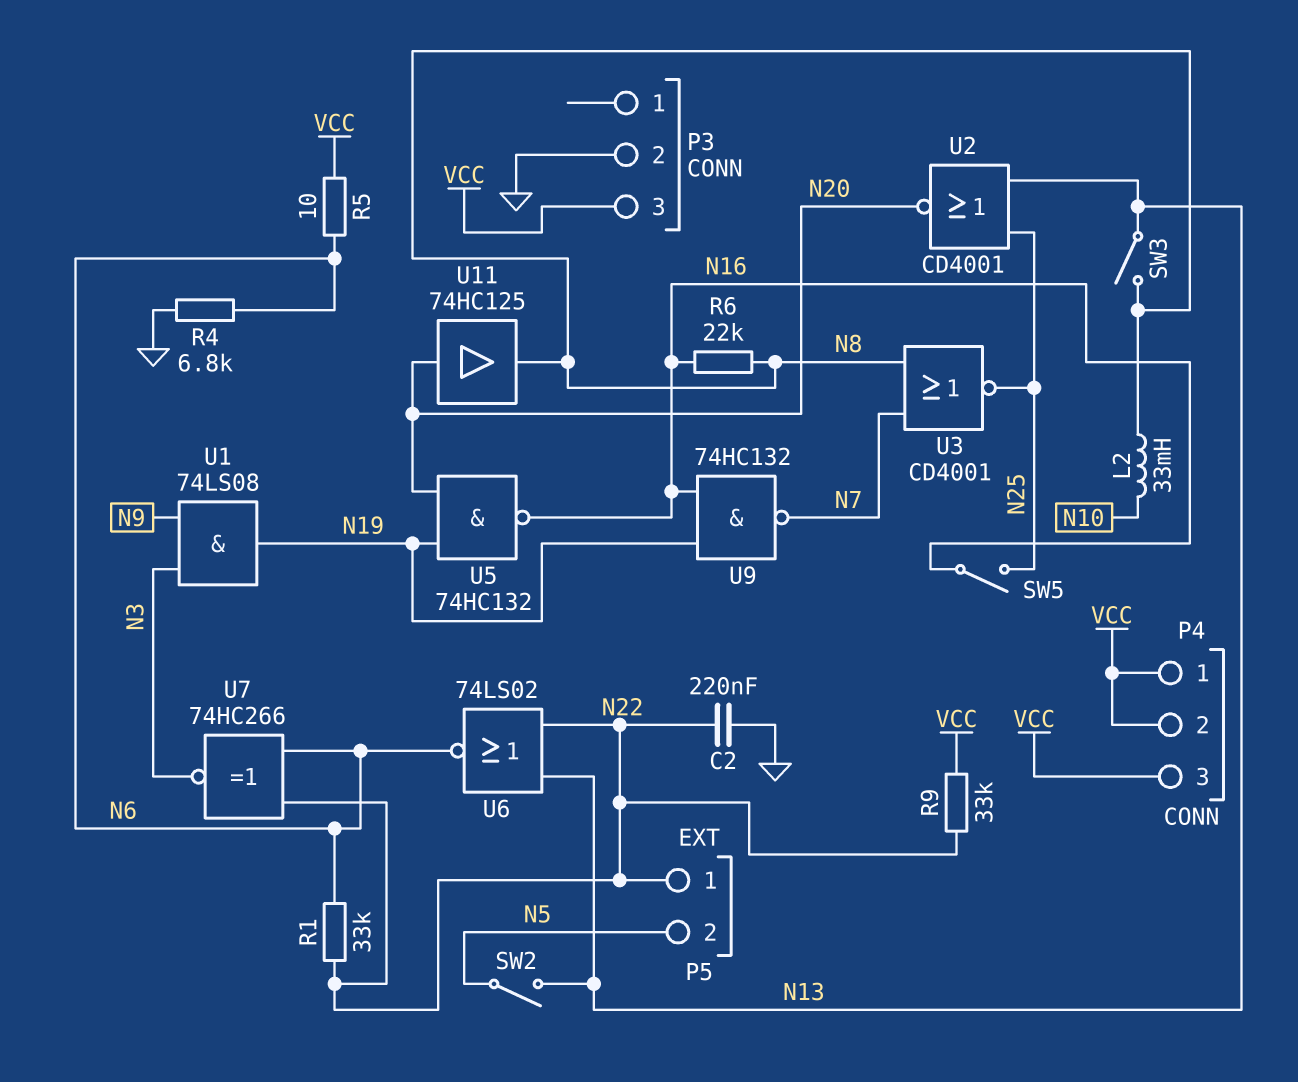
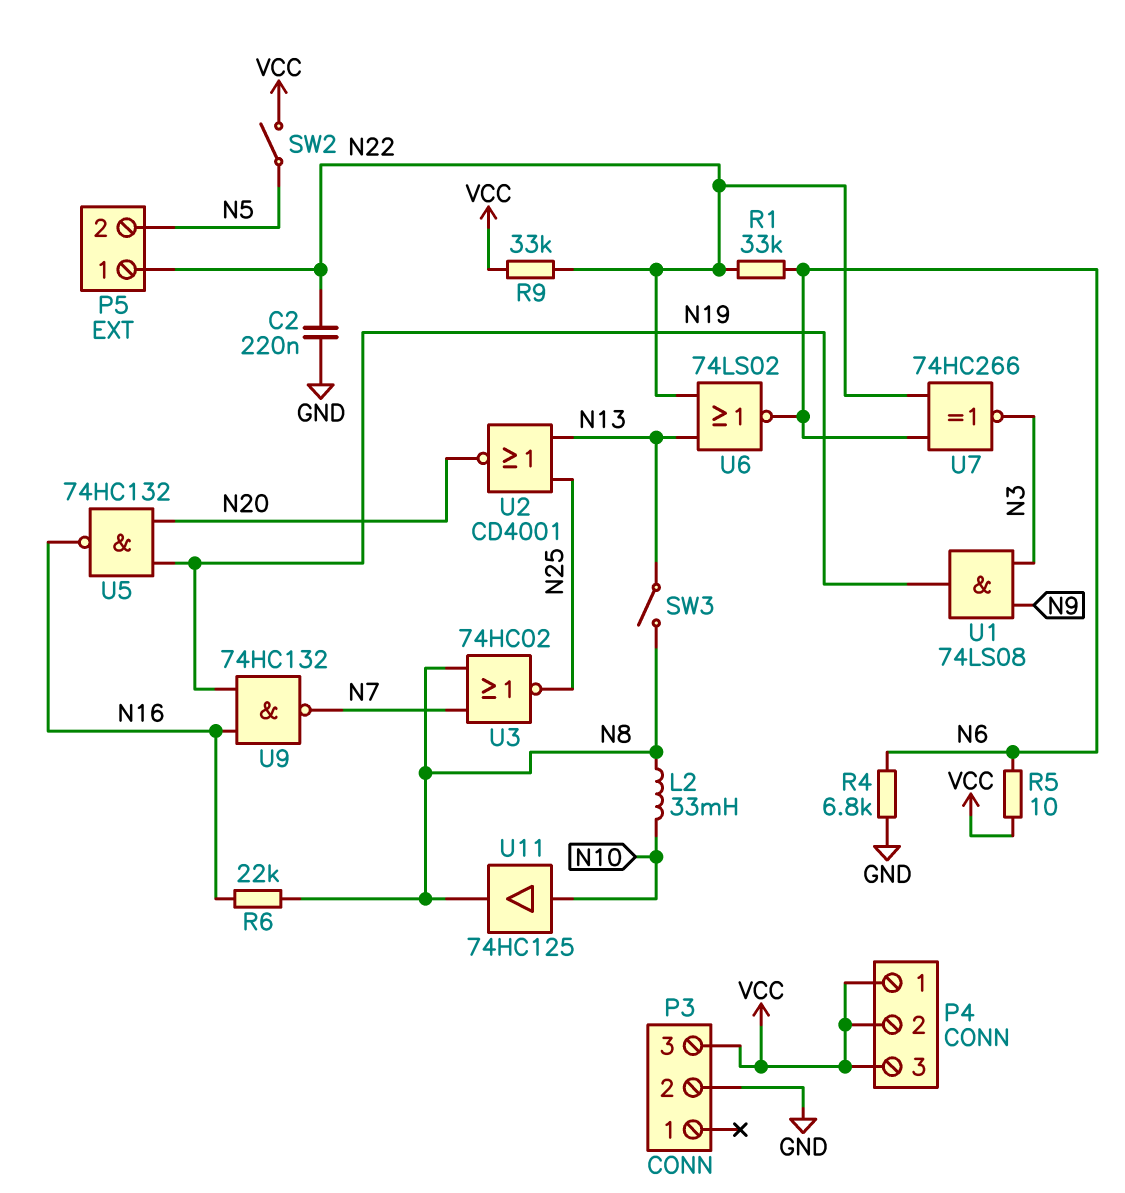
SW2: switch (N5, N13) -> switch (N5, VCC)
SW5: switch (N16, N25) -> none
U3: NOR CD4001 (in N7, in N8, out N25) -> NOR 74HC02 (in N7, in N8, out N25)
U11: buffer 74HC125 (in N20, out N8) -> buffer 74HC125 (in N10, out N8)

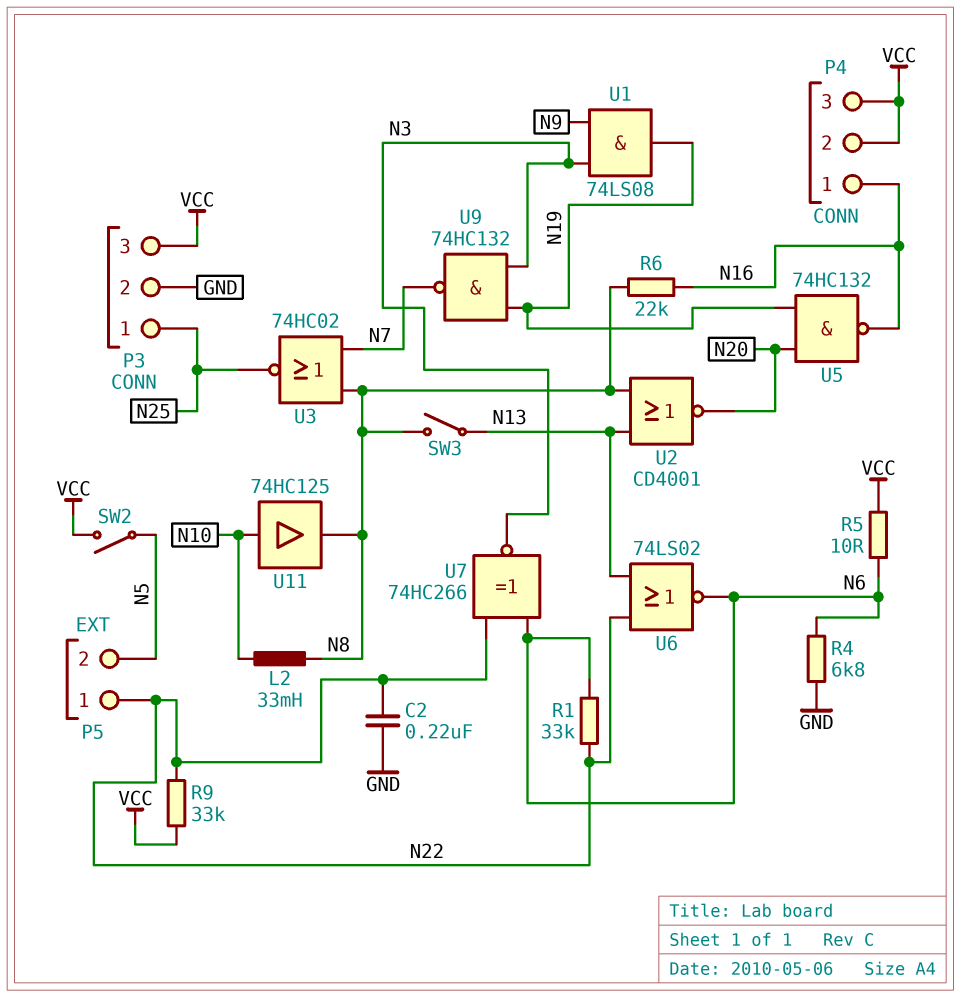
P3 pin 1: none -> N25
P4 pin 1: VCC -> N16
U2: NOR CD4001 (in N13, in N25, out N20) -> NOR CD4001 (in N8, in N13, out N20)
U9: NAND 74HC132 (in N16, in N19, out N7) -> NAND 74HC132 (in N3, in N19, out N7)

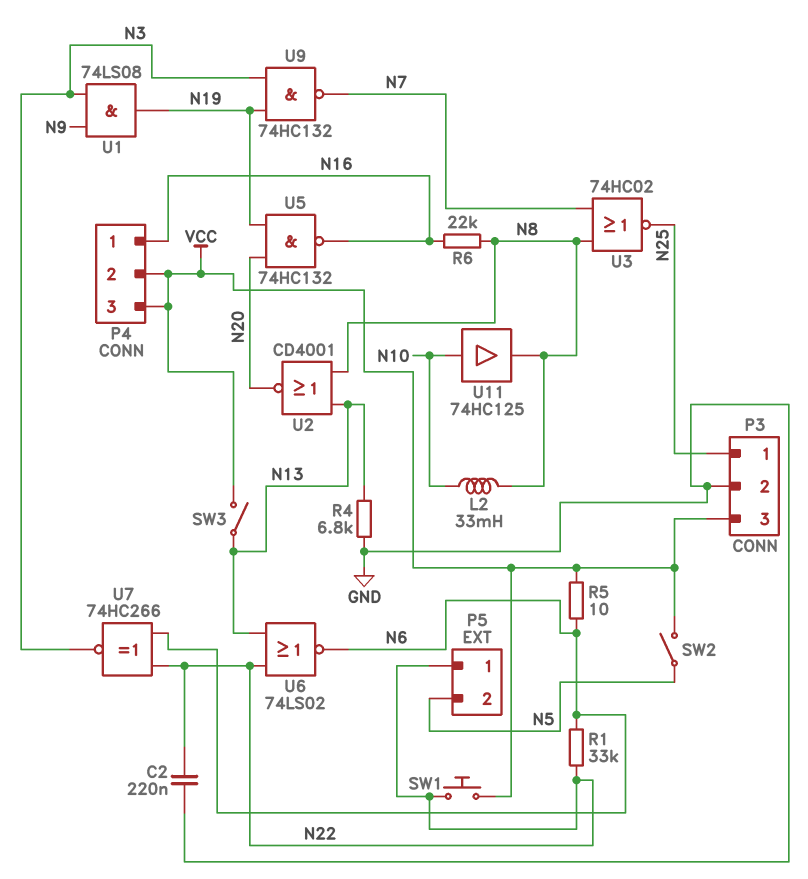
R4: 6.8k (GND, N6) -> 6.8k (GND, N13)
R9: 33k (N22, VCC) -> none
SW1: none -> button (N22, VCC)
SW3: switch (N8, N13) -> switch (N13, VCC)

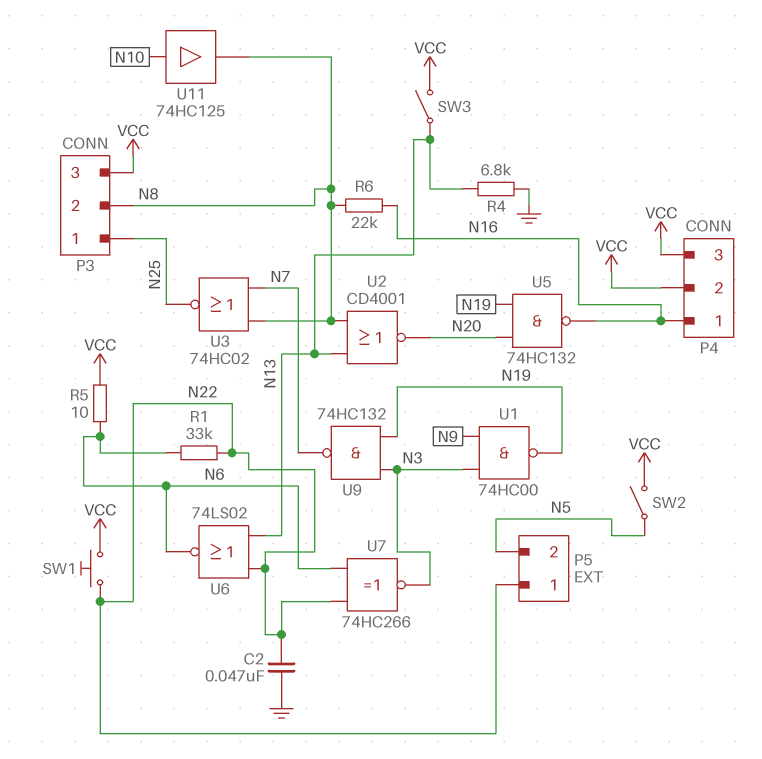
C2: 220nF (GND, N22) -> 47nF (GND, N22)
L2: 33mH (N8, N10) -> none
P3 pin 2: GND -> N8
U1: AND 74LS08 (in N3, in N9, out N19) -> NAND 74HC00 (in N3, in N9, out N19)

